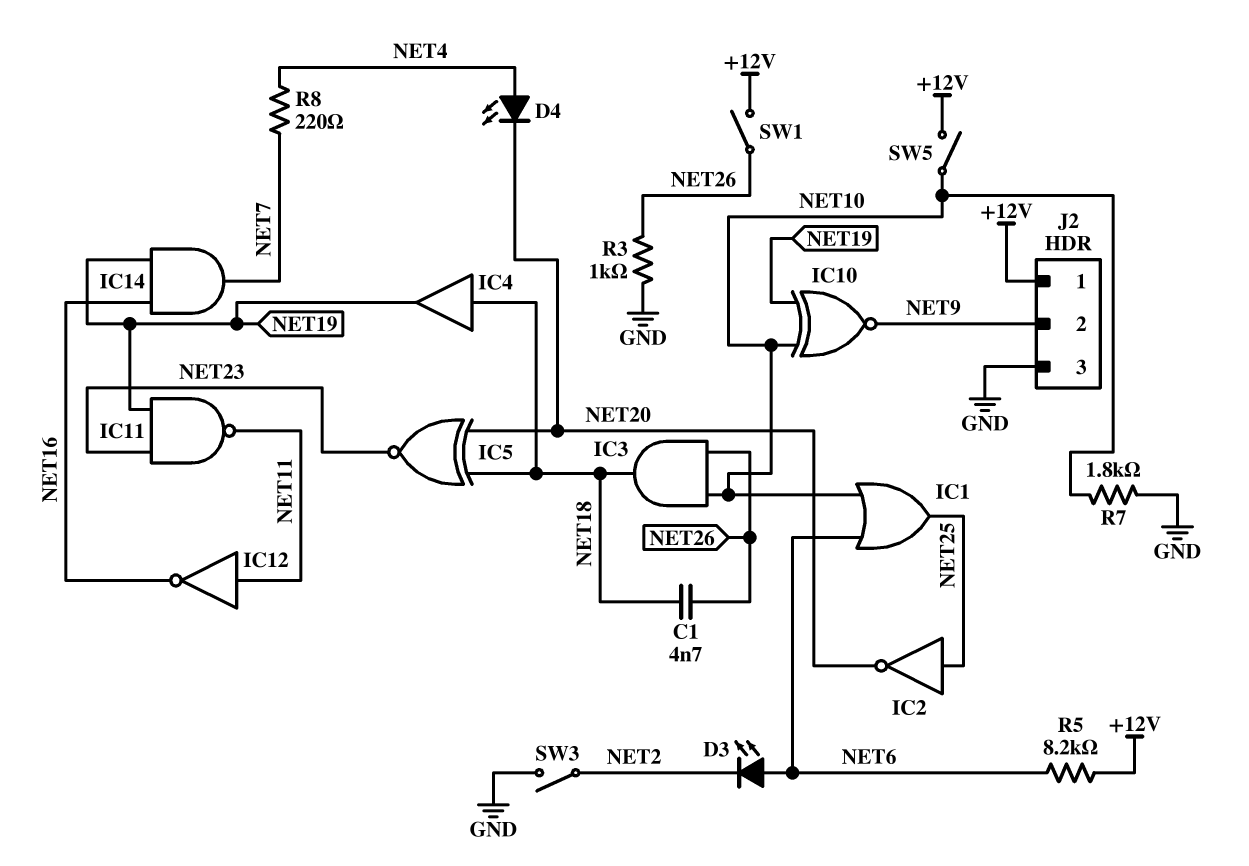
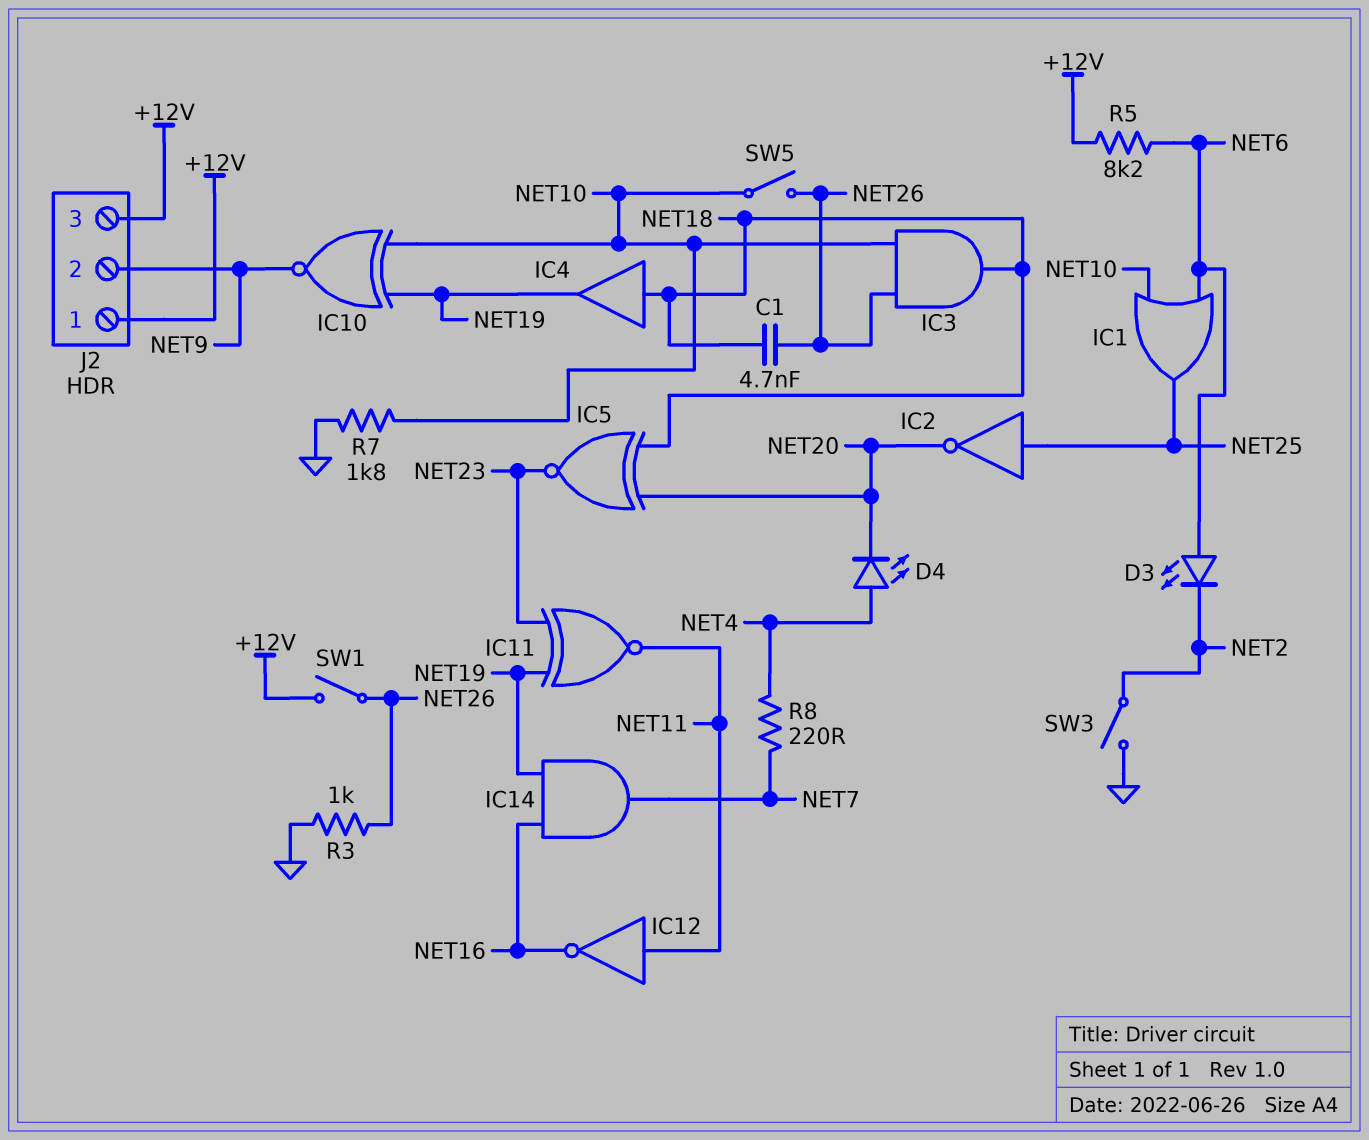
IC11: NAND (in NET19, in NET23, out NET11) -> XNOR (in NET19, in NET23, out NET11)
J2 pin 3: GND -> +12V
SW5: switch (+12V, NET10) -> switch (NET10, NET26)

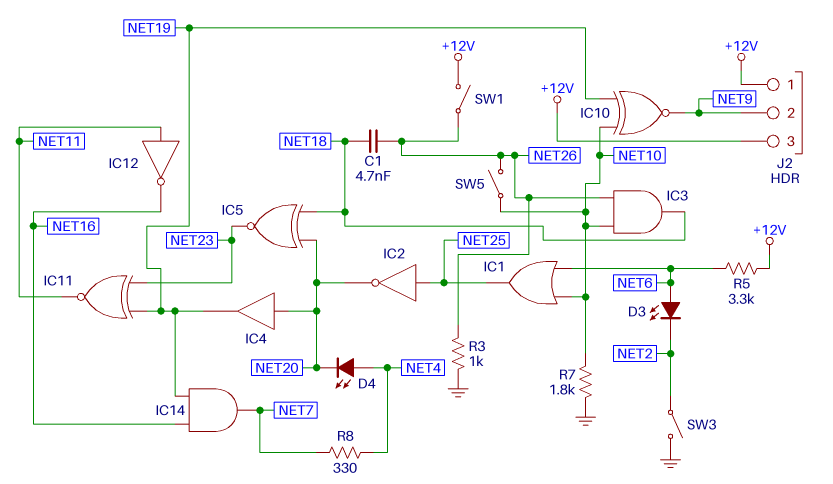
IC4: buffer (in NET18, out NET19) -> buffer (in NET20, out NET19)
R5: 8.2k (+12V, NET6) -> 3.3k (+12V, NET6)
R8: 220 (NET4, NET7) -> 330 (NET4, NET7)

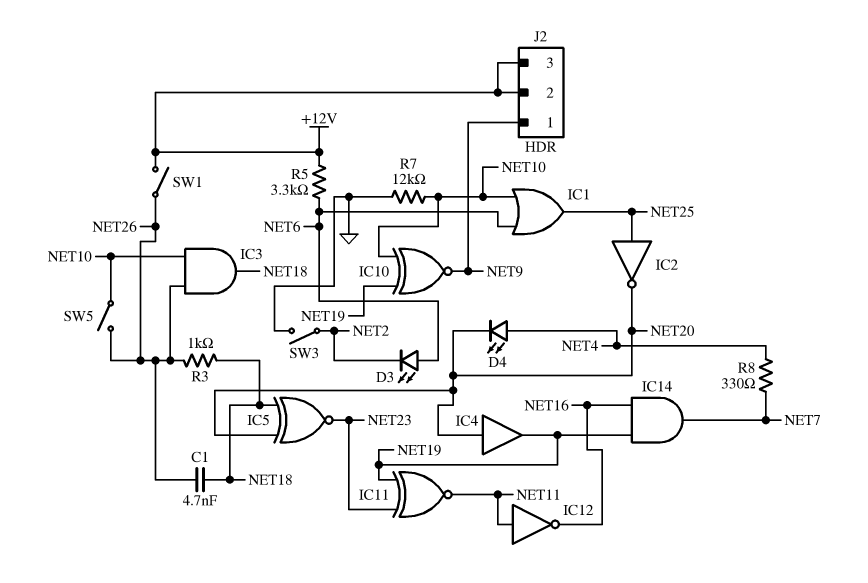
J2 pin 1: +12V -> NET9
J2 pin 2: NET9 -> +12V
R3: 1k (GND, NET26) -> 1k (NET18, NET26)
R7: 1.8k (GND, NET10) -> 12k (GND, NET10)

